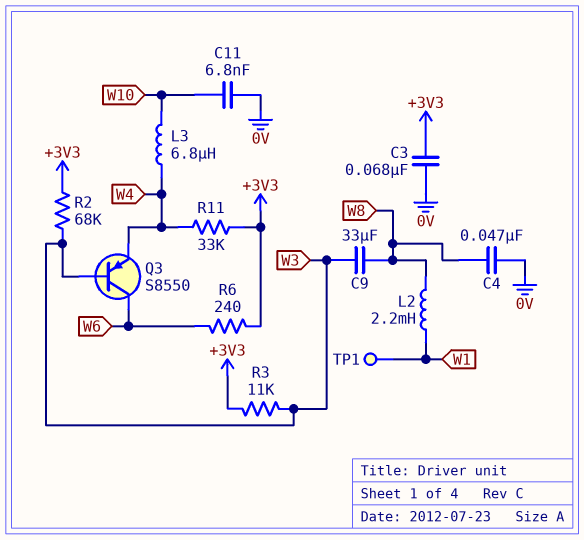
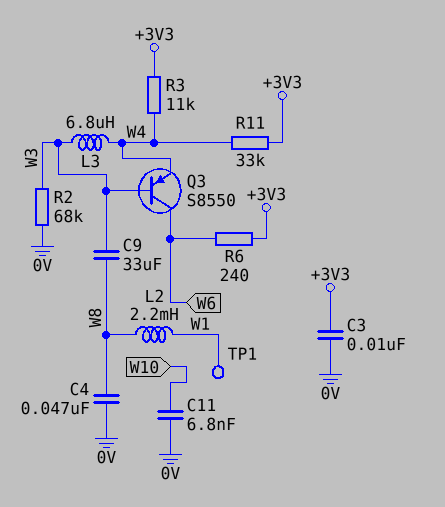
C3: 68nF (+3V3, 0V) -> 10nF (+3V3, 0V)
L3: 6.8uH (W4, W10) -> 6.8uH (W3, W4)
R2: 68k (+3V3, W3) -> 68k (0V, W3)
R3: 11k (+3V3, W3) -> 11k (+3V3, W4)

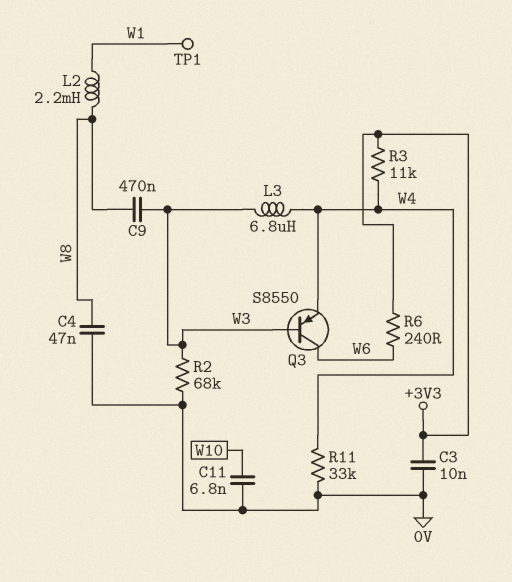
C9: 33uF (W3, W8) -> 470nF (W3, W8)
R11: 33k (+3V3, W4) -> 33k (0V, W4)

